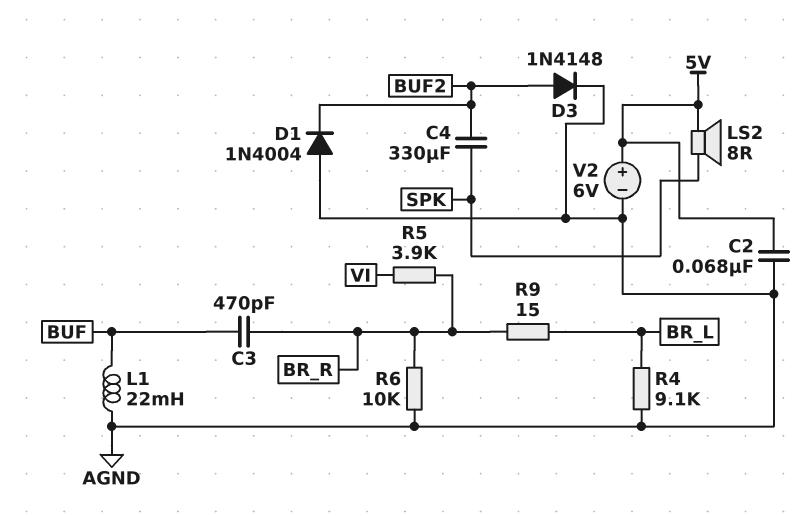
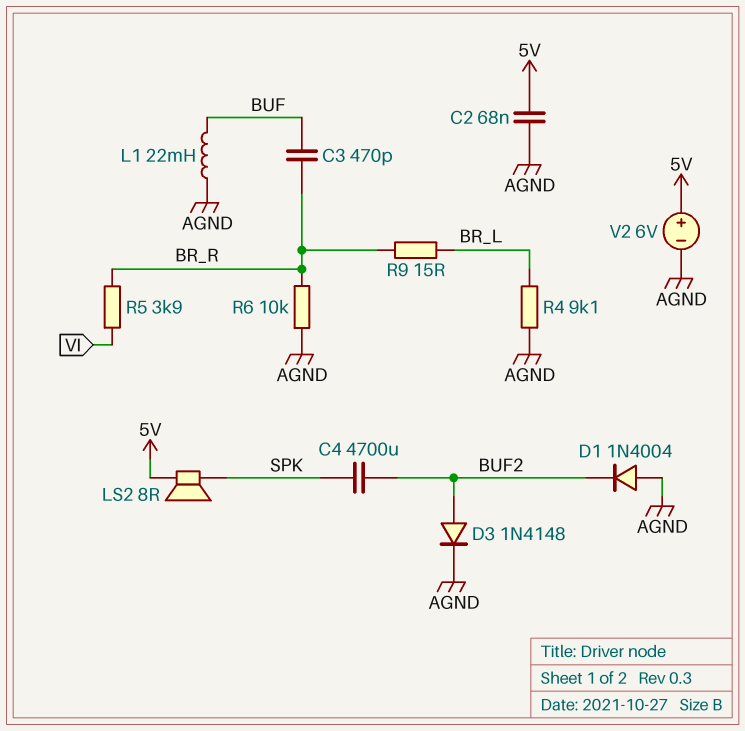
C4: 330uF (BUF2, SPK) -> 4700uF (BUF2, SPK)

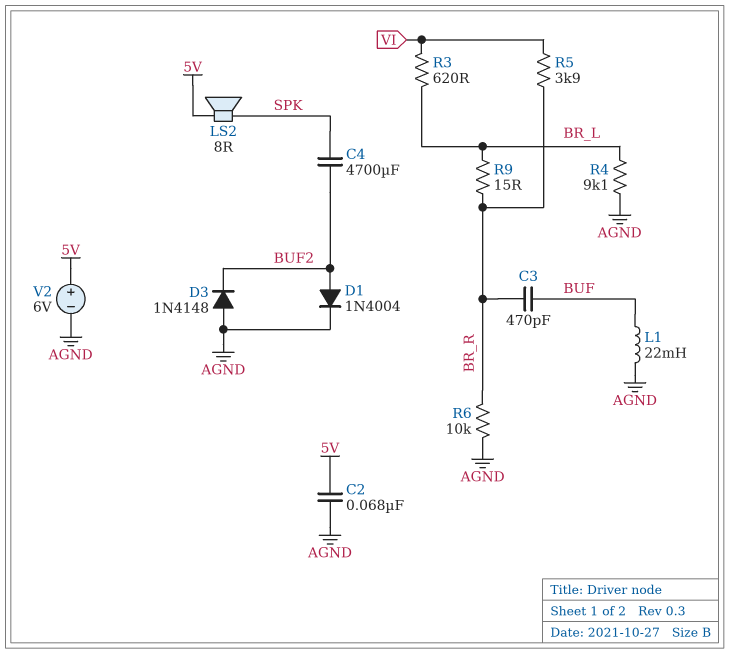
D1: diode 1N4004 (A AGND, K BUF2) -> diode 1N4004 (A BUF2, K AGND)
D3: diode 1N4148 (A BUF2, K AGND) -> diode 1N4148 (A AGND, K BUF2)
R3: none -> 620 (BR_L, VI)

